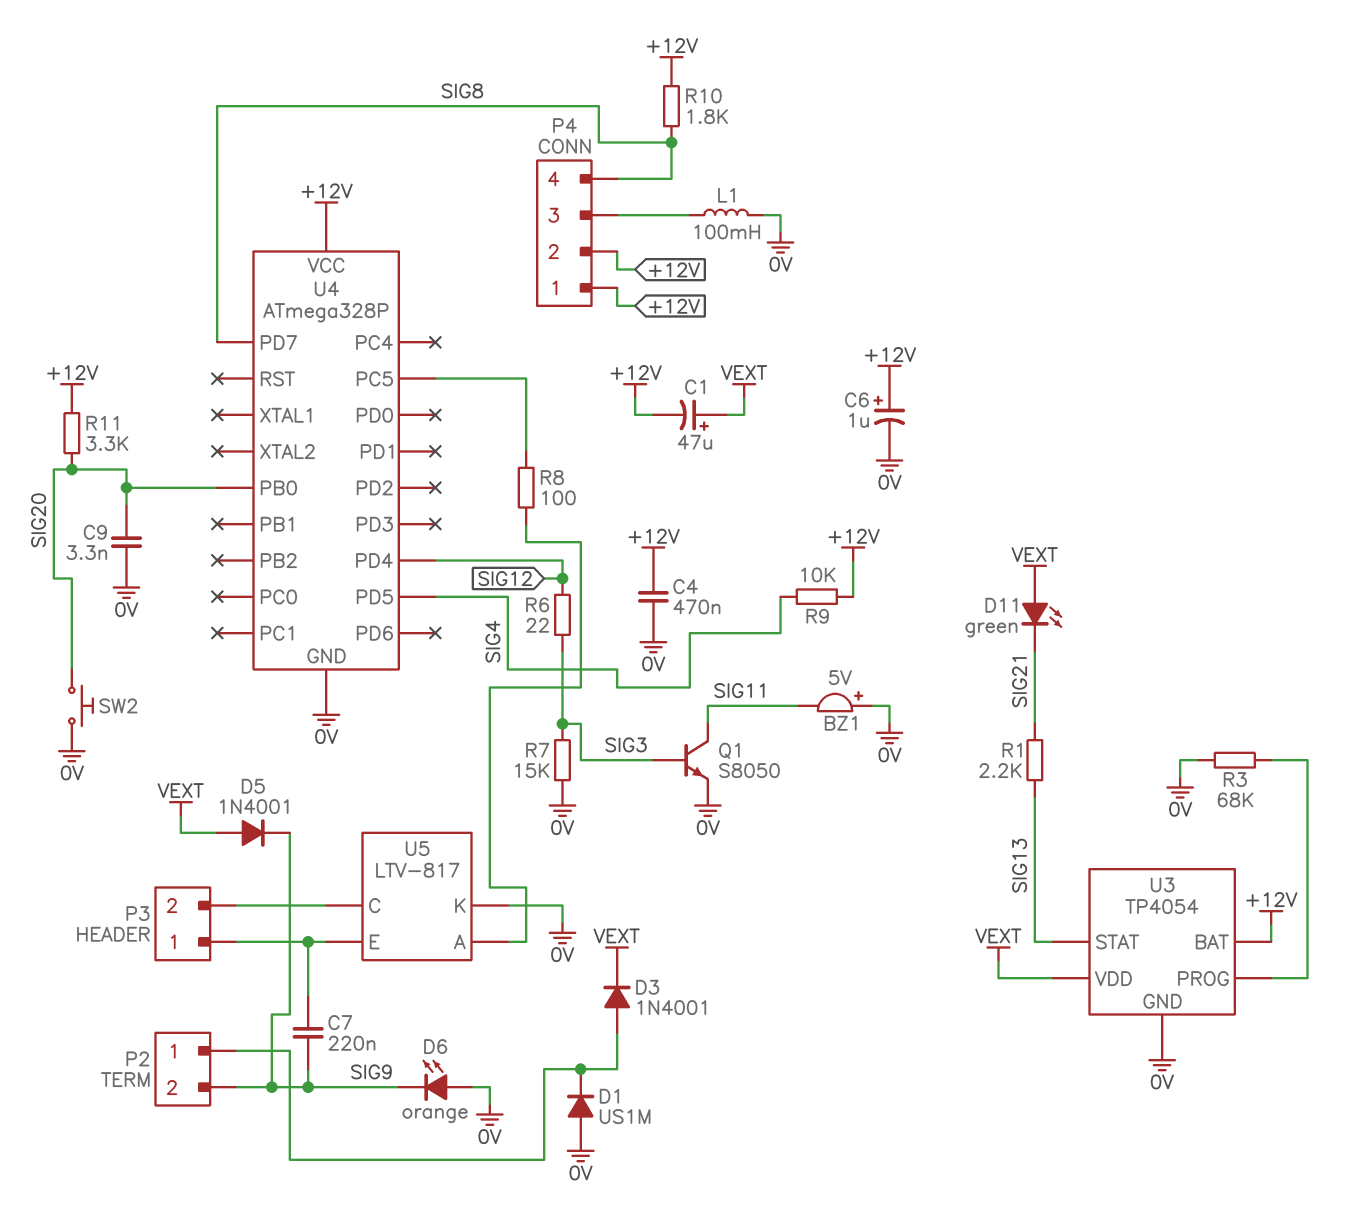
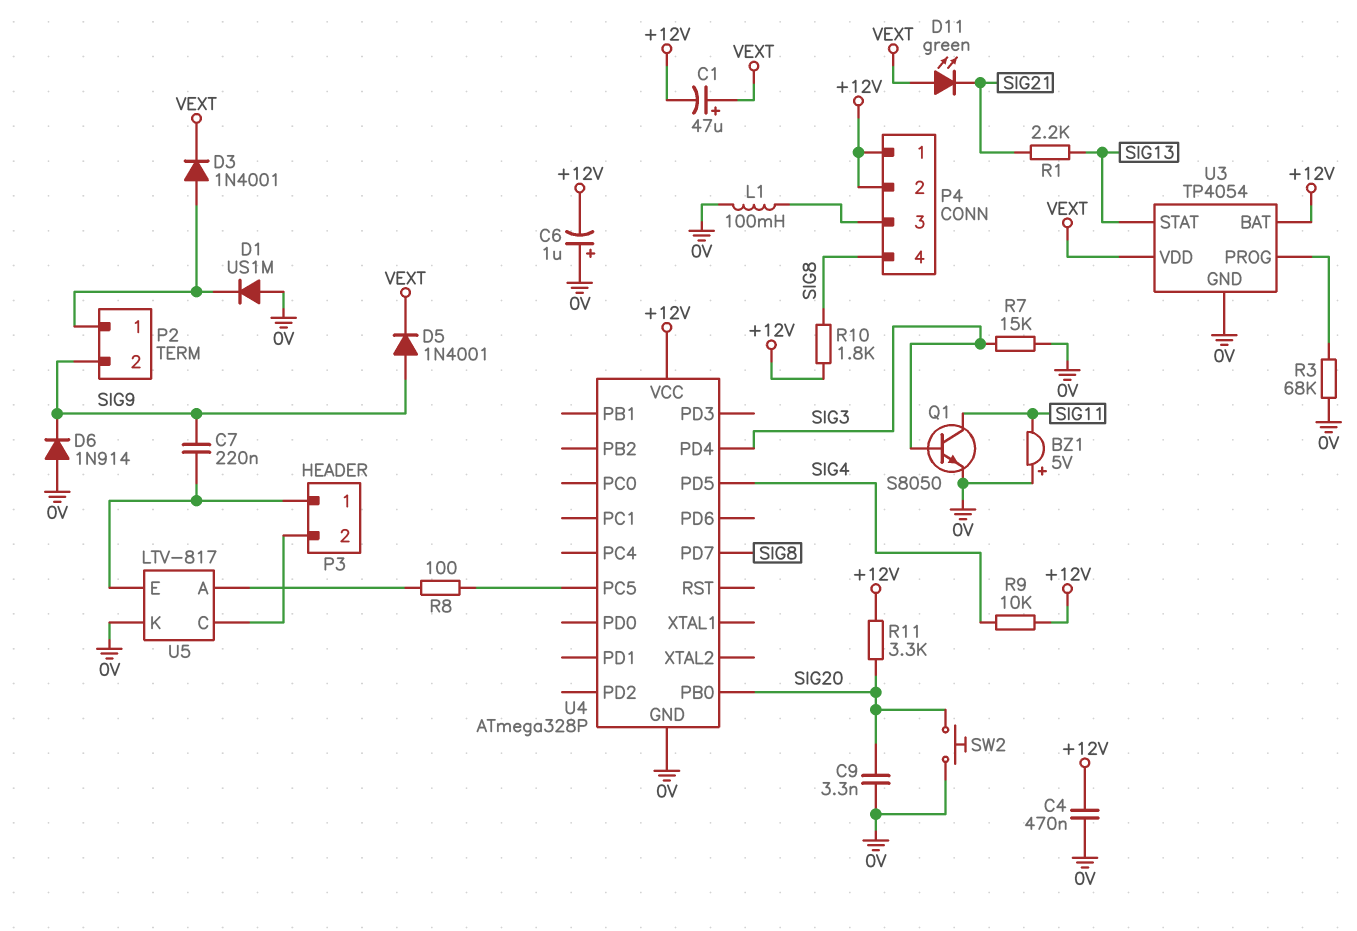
C6: 1uF (plus +12V, minus 0V) -> 1uF (plus 0V, minus +12V)
D5: diode 1N4001 (A VEXT, K SIG9) -> diode 1N4001 (A SIG9, K VEXT)
D6: LED orange (A 0V, K SIG9) -> diode 1N914 (A 0V, K SIG9)
R6: 22 (SIG3, SIG12) -> none
U4 pin PD4: SIG12 -> SIG3

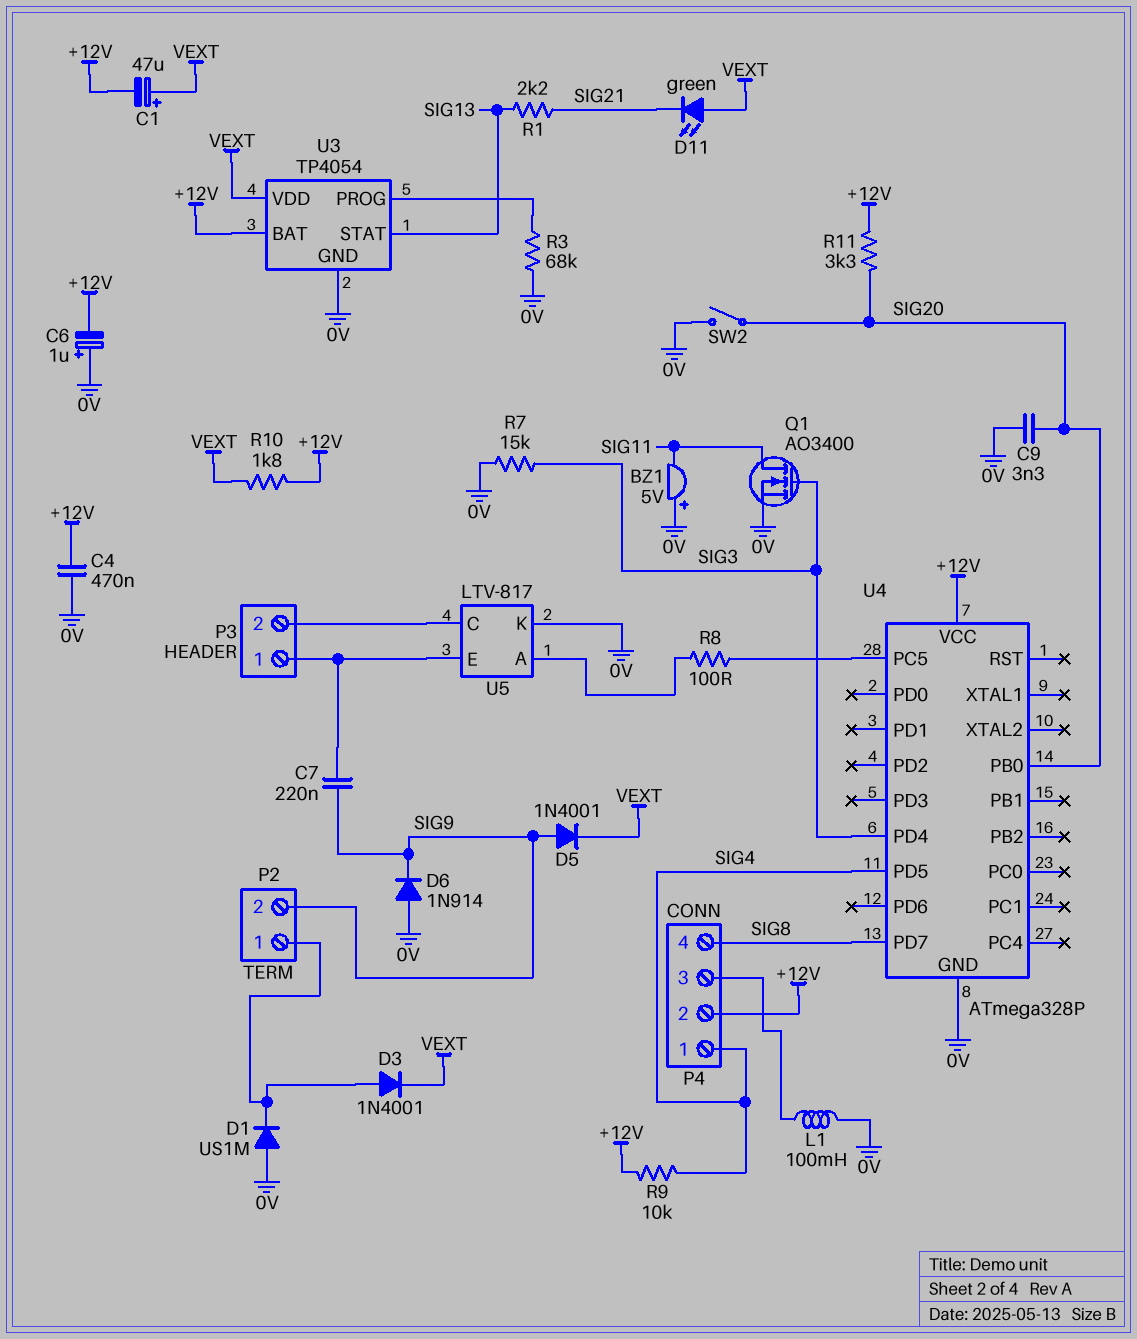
P4 pin 1: +12V -> SIG4
Q1: NPN S8050 (B SIG3, C SIG11, E 0V) -> NMOS AO3400 (G SIG3, D SIG11, S 0V)
R10: 1.8k (+12V, SIG8) -> 1.8k (+12V, VEXT)
SW2: button (0V, SIG20) -> switch (0V, SIG20)

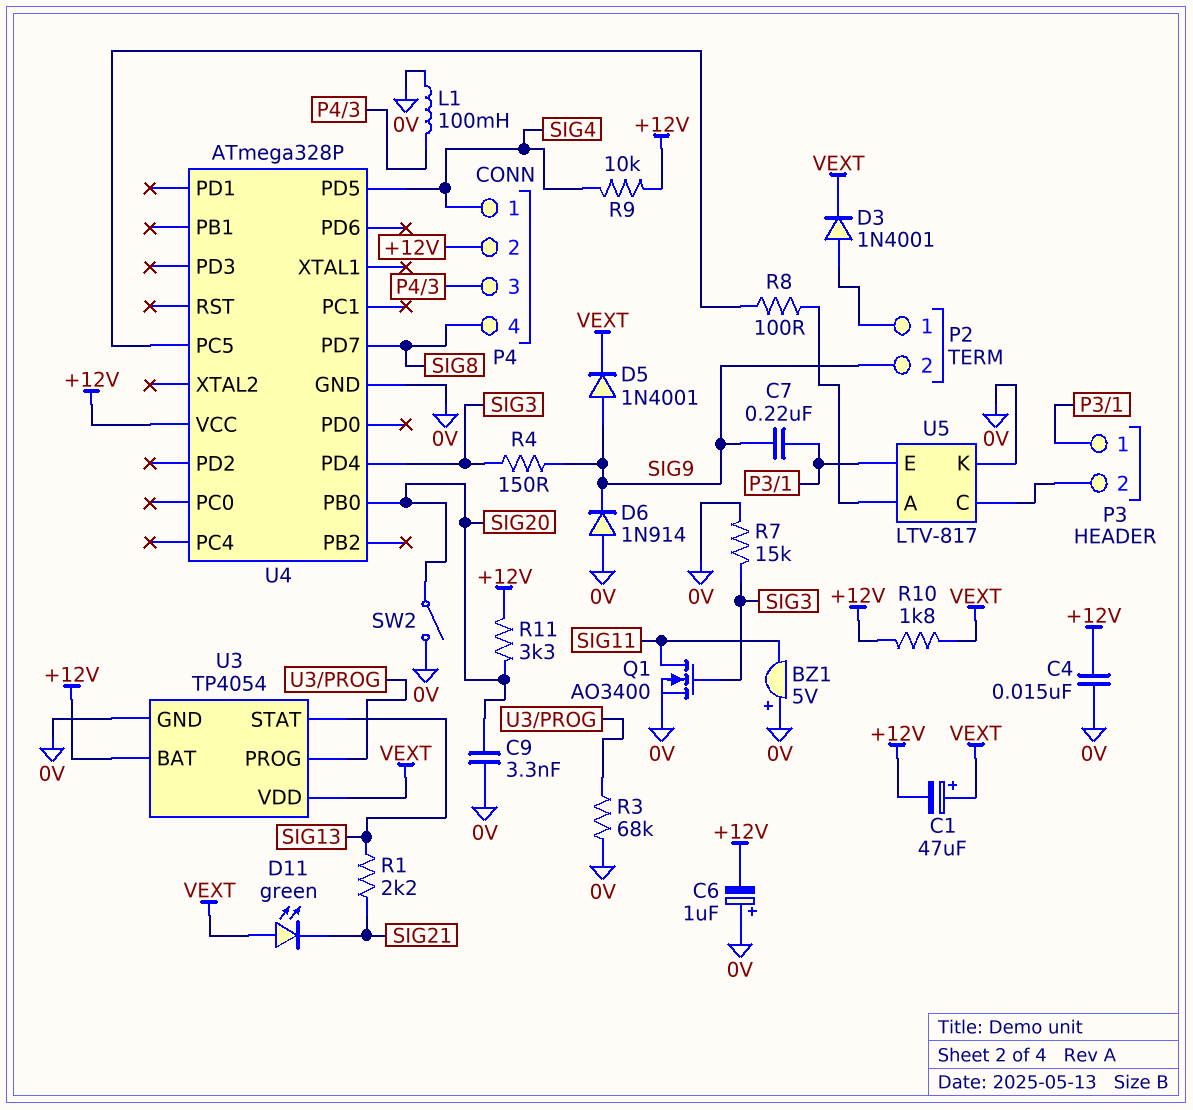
C4: 470nF (+12V, 0V) -> 15nF (+12V, 0V)
D1: diode US1M (A 0V, K P2/1) -> none
R4: none -> 150 (SIG3, SIG9)

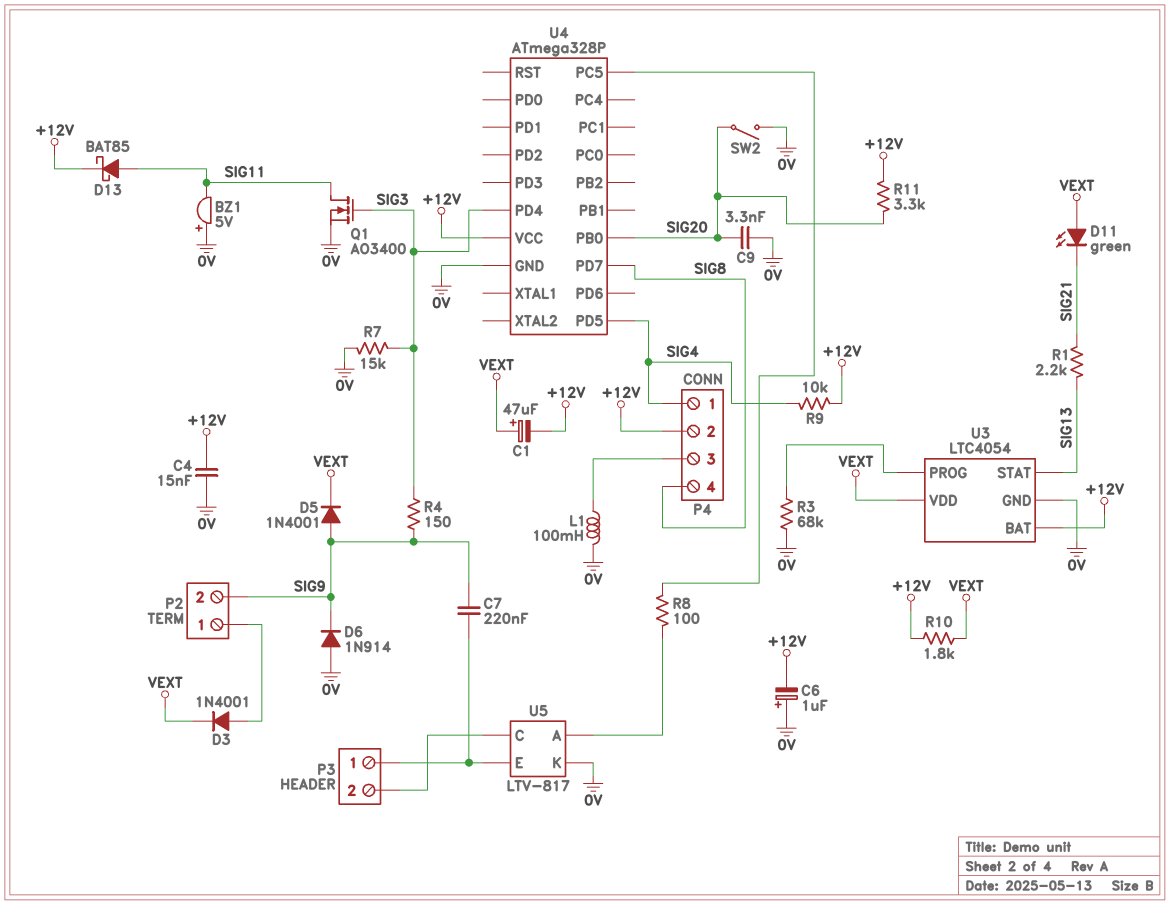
D13: none -> schottky BAT85 (A SIG11, K +12V)
U3: TP4054 -> LTC4054

